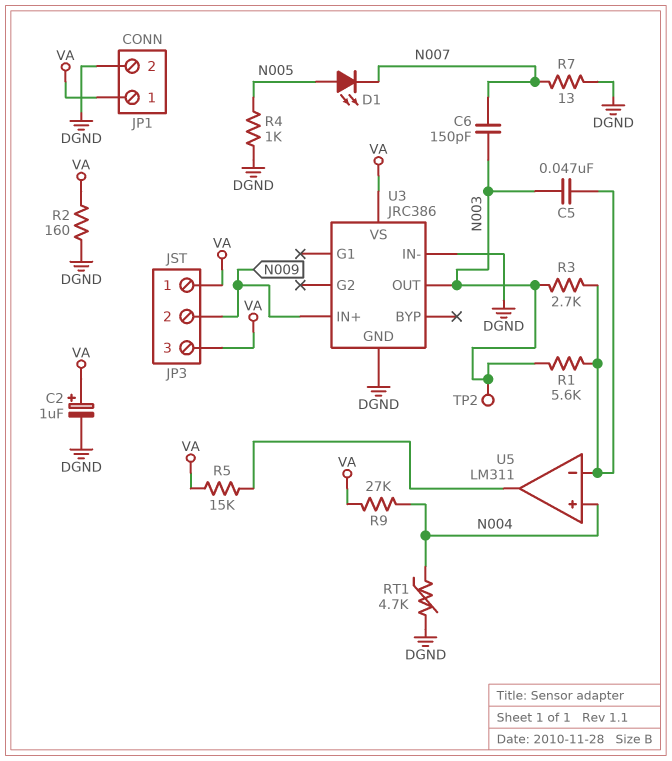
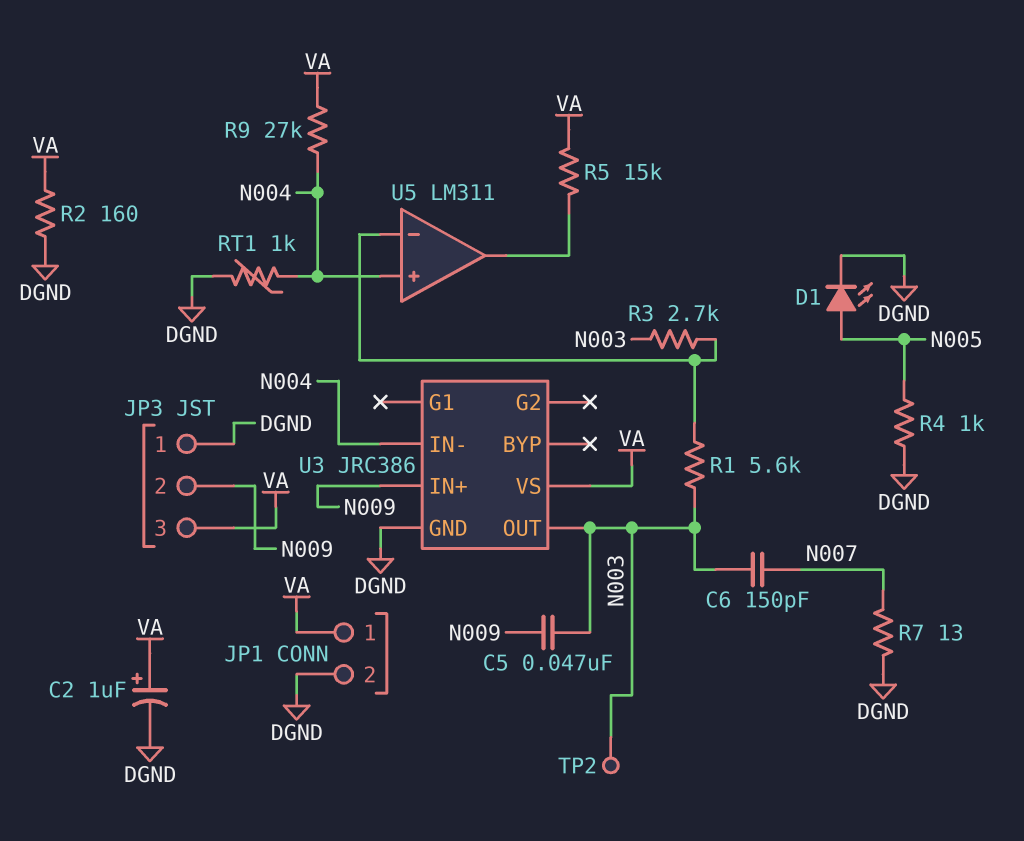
C5: 47nF (N003, U5/in-) -> 47nF (N003, N009)
D1: LED (A N005, K N007) -> LED (A N005, K DGND)
JP3 pin 1: VA -> DGND
RT1: 4.7k (DGND, N004) -> 1k (DGND, N004)
U3 pin IN-: DGND -> N004

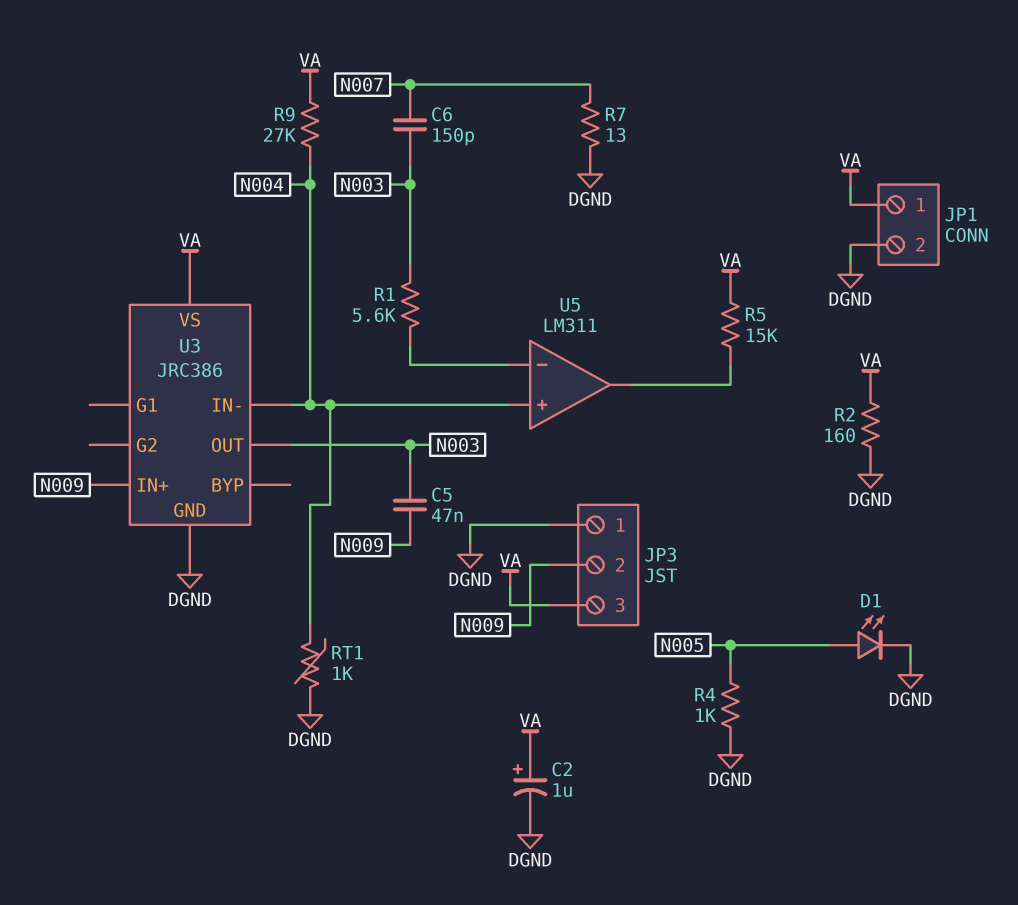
R3: 2.7k (N003, U5/in-) -> none
TP2: test point (N003) -> none

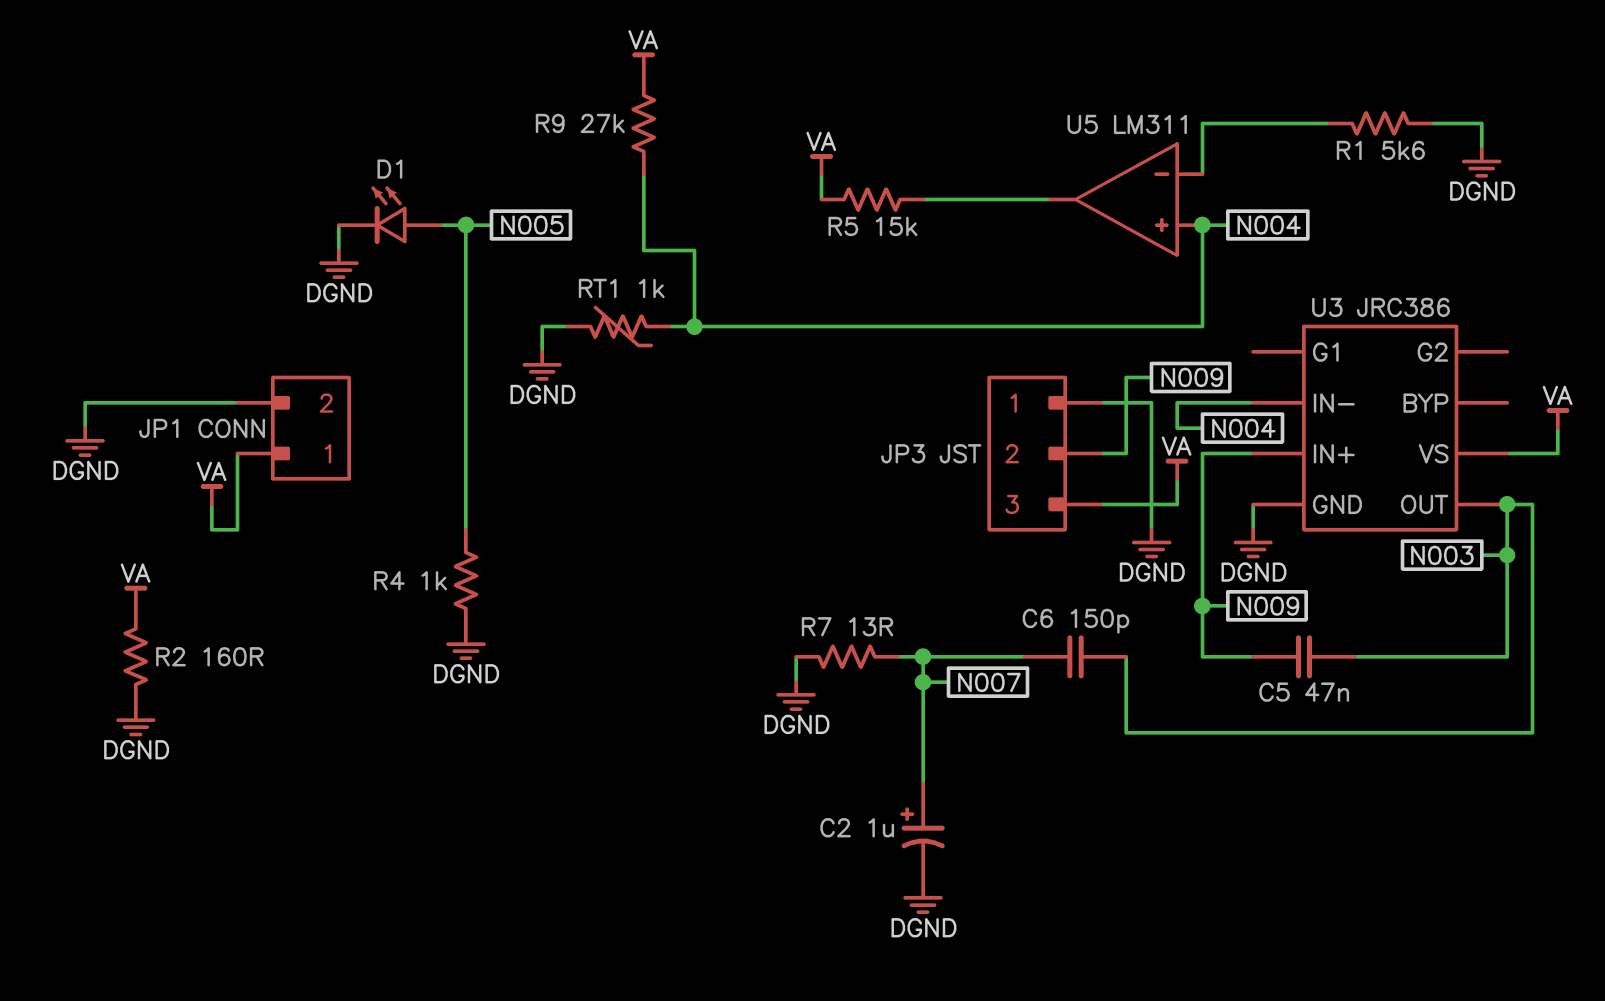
C2: 1uF (plus VA, minus DGND) -> 1uF (plus N007, minus DGND)
R1: 5.6k (N003, U5/in-) -> 5.6k (DGND, U5/in-)

